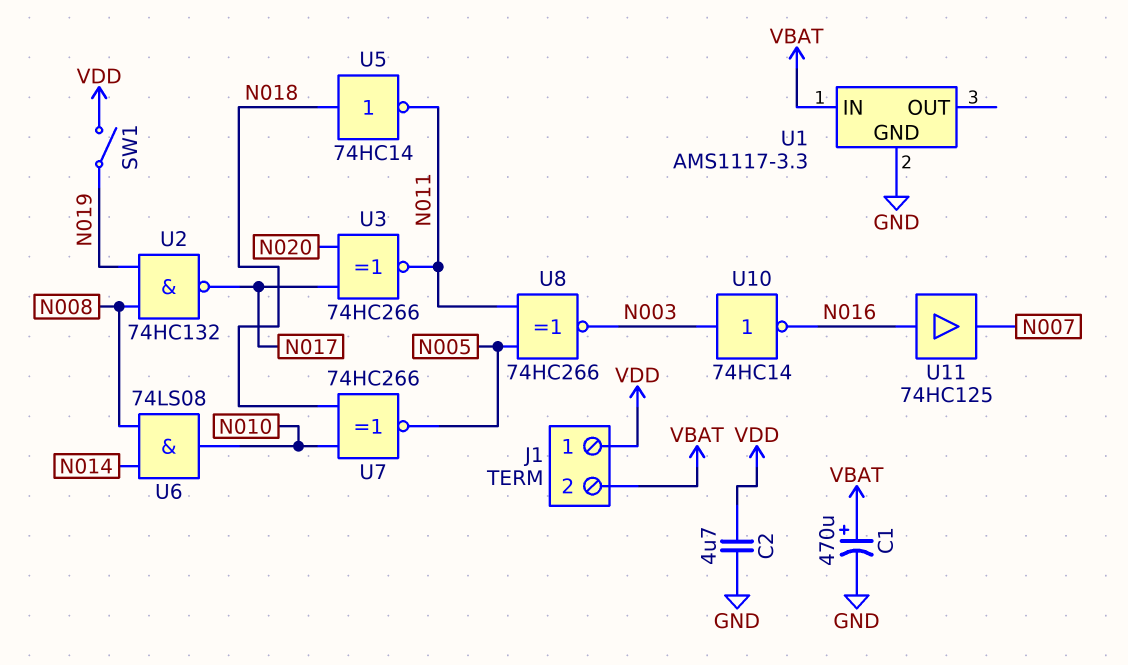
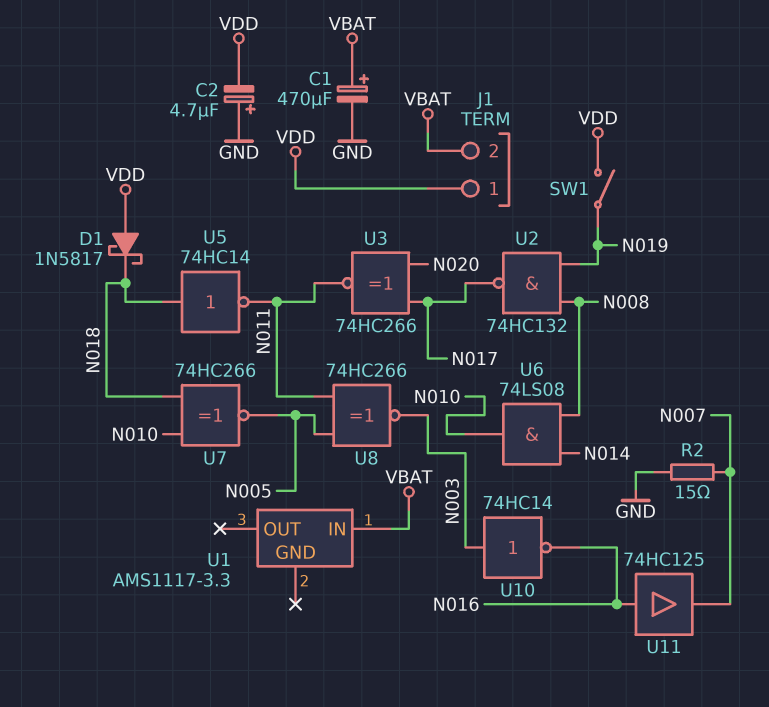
C2: 4.7uF (GND, VDD) -> 4.7uF (plus GND, minus VDD)
D1: none -> schottky 1N5817 (A VDD, K N018)
R2: none -> 15 (GND, N007)
U1 pin GND: GND -> none

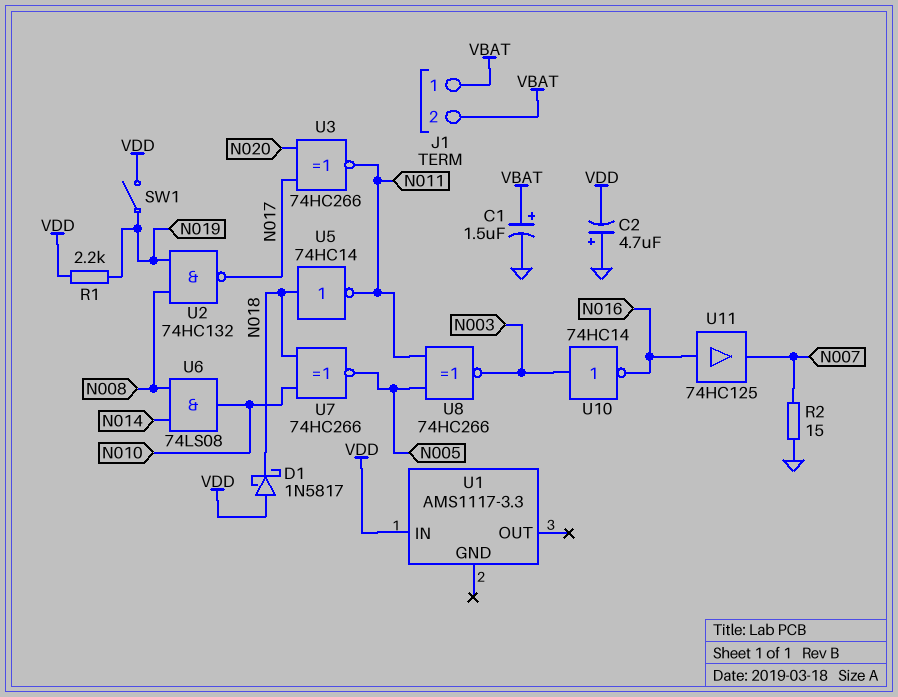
C1: 470uF (plus VBAT, minus GND) -> 1.5uF (plus VBAT, minus GND)
J1 pin 1: VDD -> VBAT
R1: none -> 2.2k (N019, VDD)
U1 pin IN: VBAT -> VDD

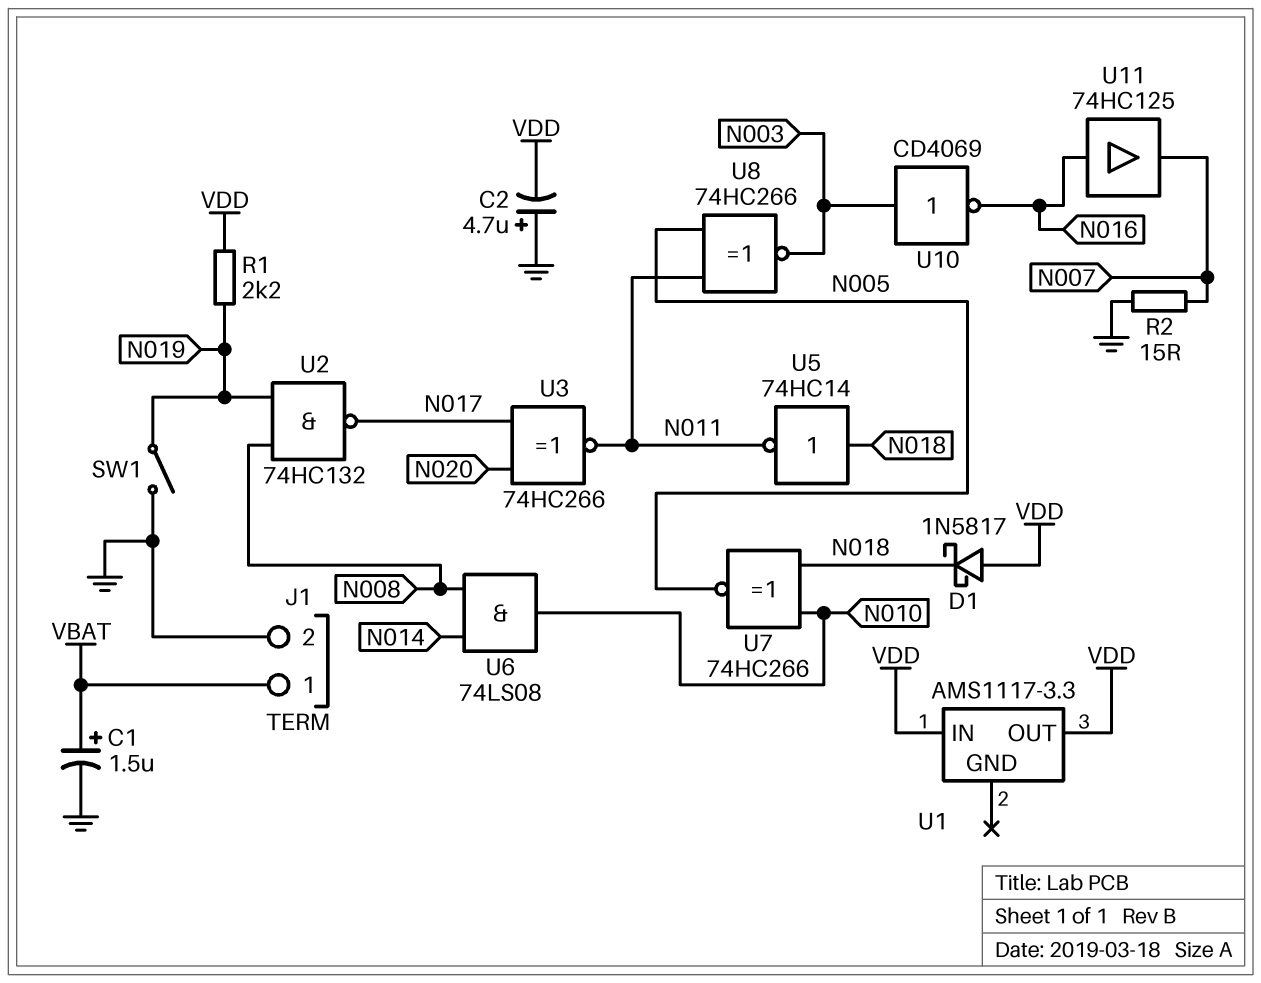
J1 pin 2: VBAT -> GND
SW1: switch (N019, VDD) -> switch (GND, N019)
U1 pin OUT: none -> VDD
U10: NOT 74HC14 (in N003, out N016) -> NOT CD4069 (in N003, out N016)

